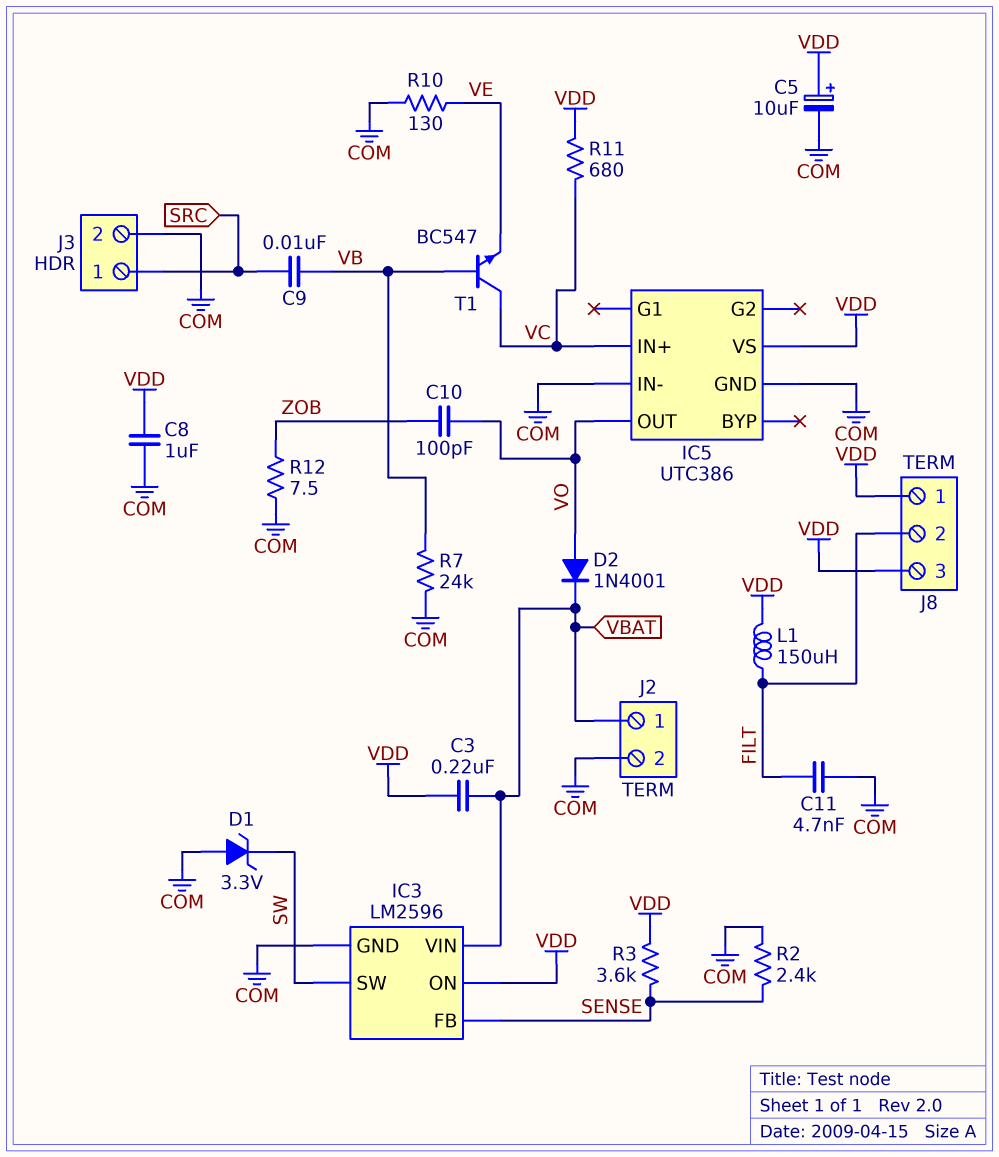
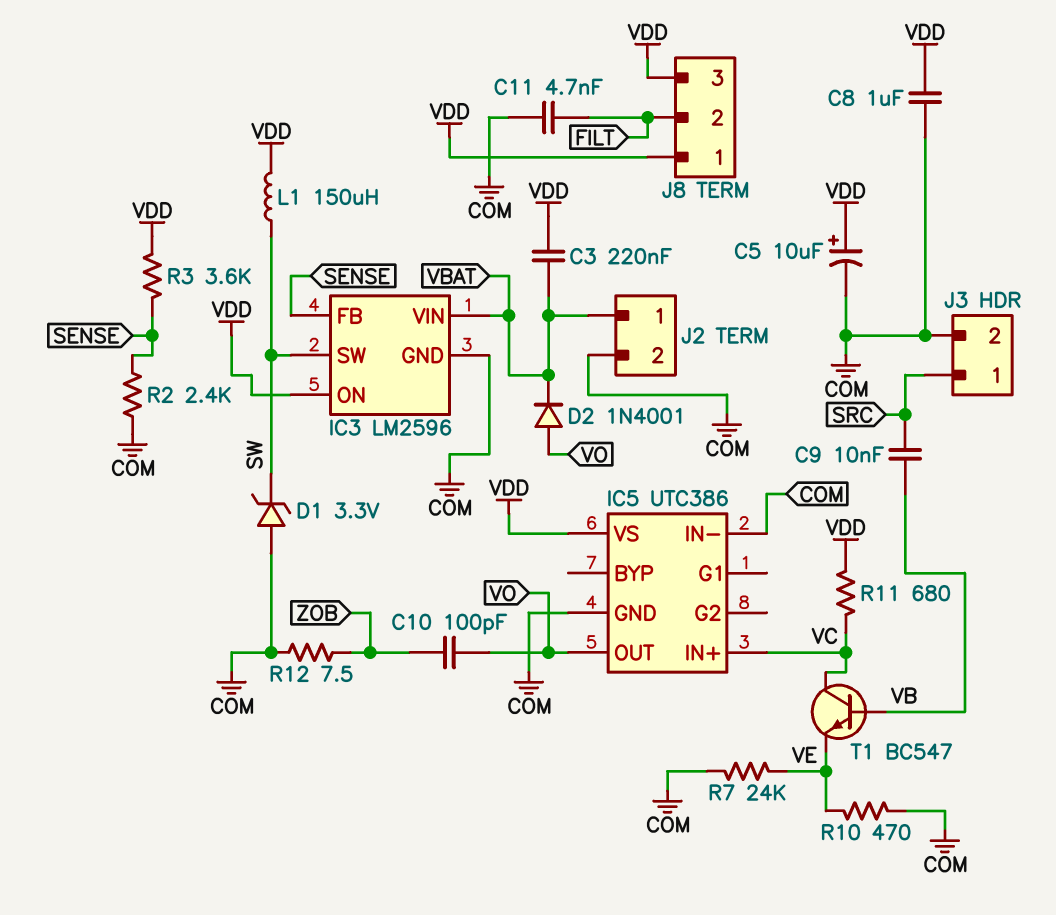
L1: 150uH (FILT, VDD) -> 150uH (SW, VDD)
R7: 24k (COM, VB) -> 24k (COM, VE)
R10: 130 (COM, VE) -> 470 (COM, VE)

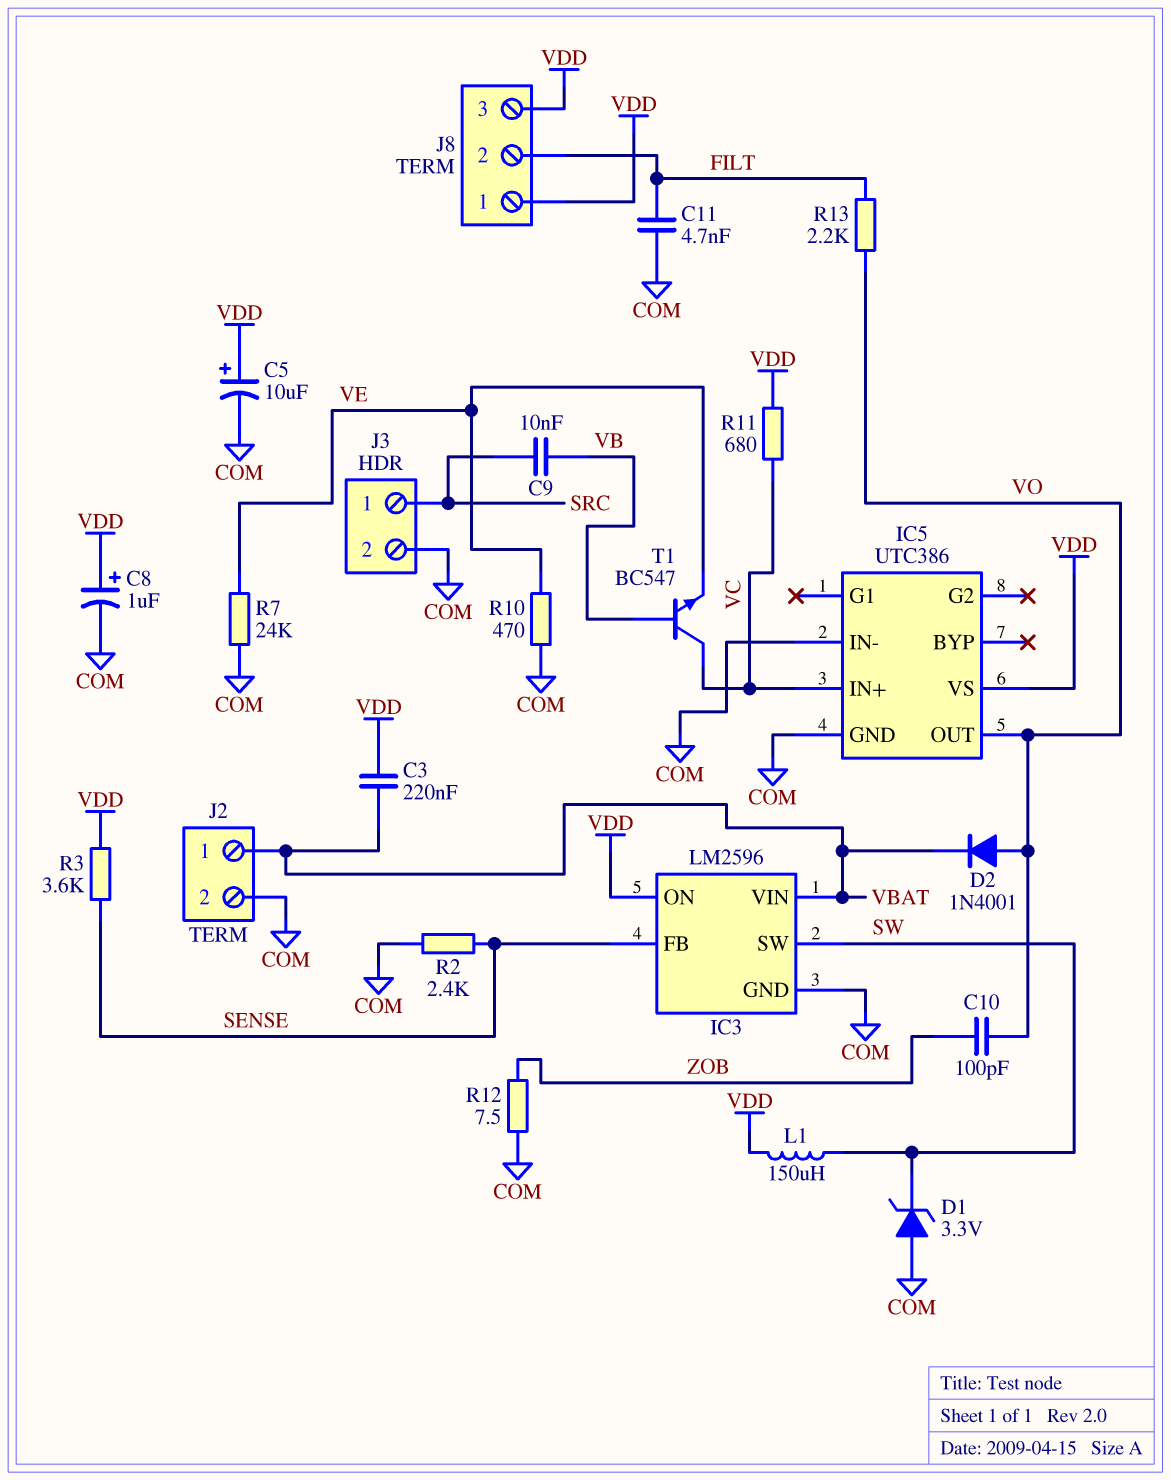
C8: 1uF (COM, VDD) -> 1uF (plus VDD, minus COM)
R13: none -> 2.2k (FILT, VO)

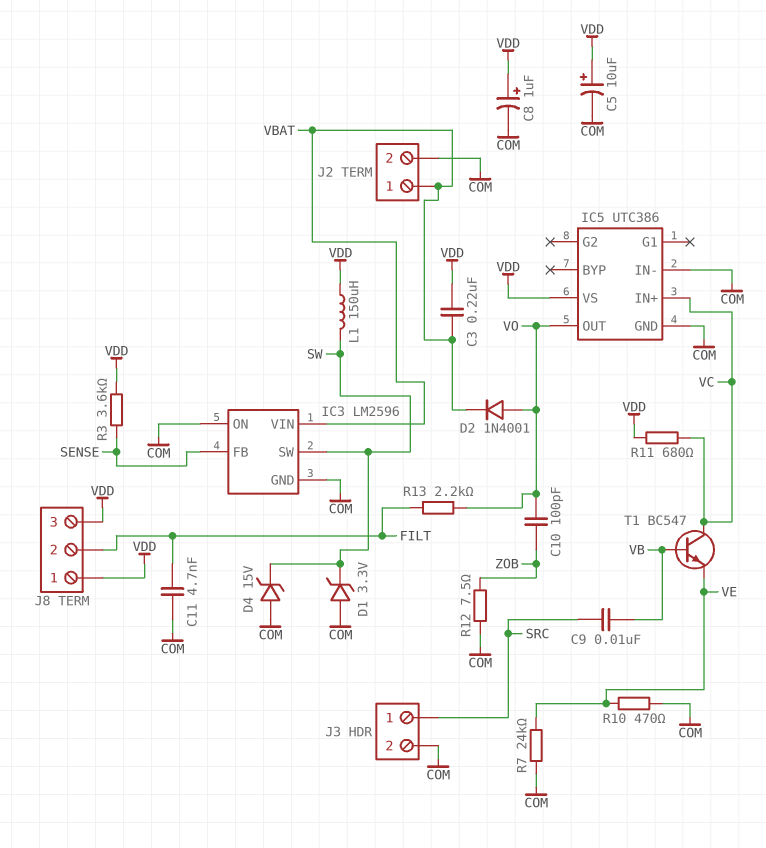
D4: none -> zener 15V (A COM, K SW)
IC3 pin ON: VDD -> COM
R2: 2.4k (COM, SENSE) -> none

